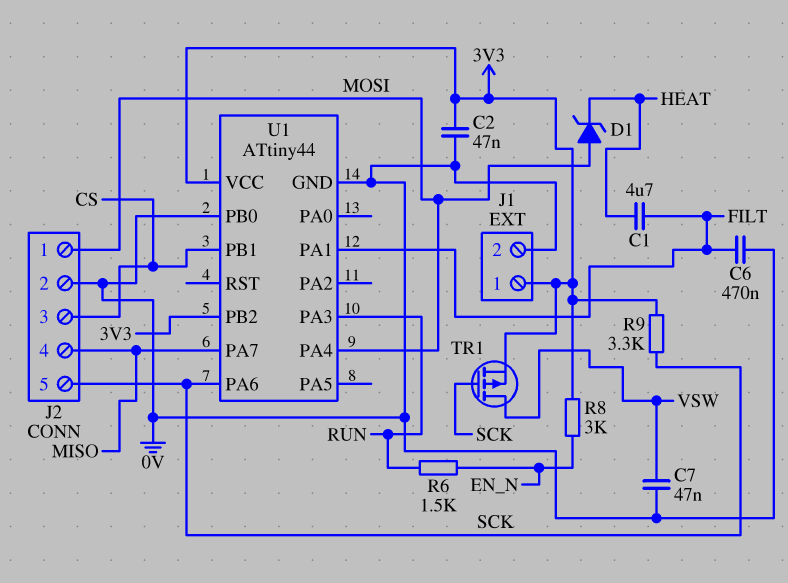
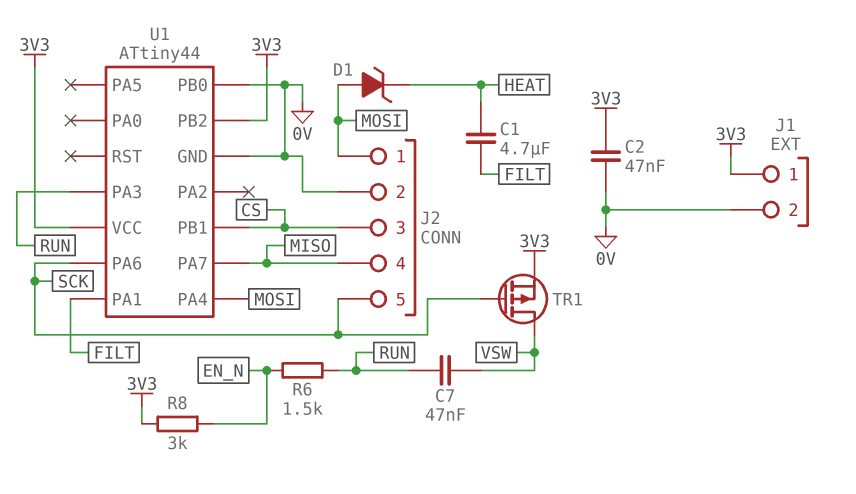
C6: 470nF (0V, FILT) -> none
C7: 47nF (0V, VSW) -> 47nF (RUN, VSW)
R9: 3.3k (3V3, SCK) -> none

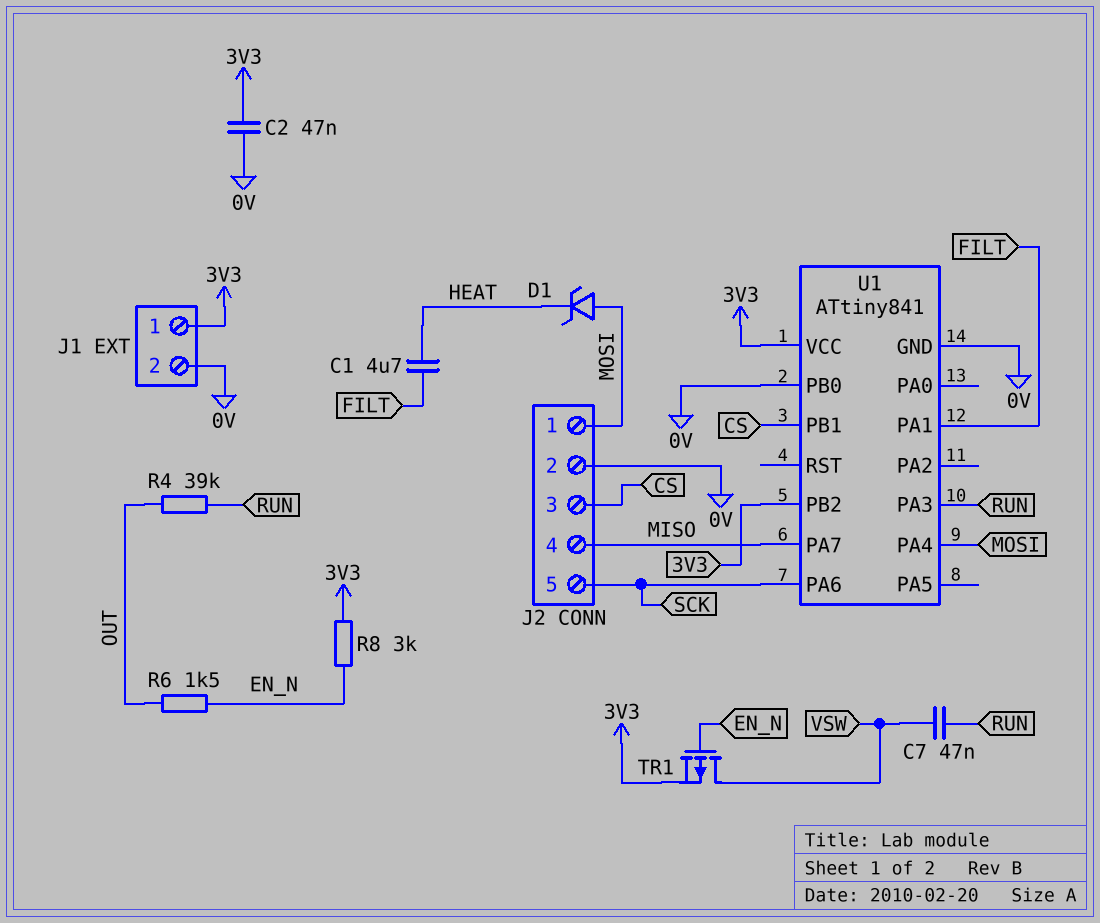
R4: none -> 39k (OUT, RUN)
R6: 1.5k (EN_N, RUN) -> 1.5k (EN_N, OUT)
TR1: PMOS (G SCK, D VSW, S 3V3) -> PMOS (G EN_N, D VSW, S 3V3)
U1: ATtiny44 -> ATtiny841

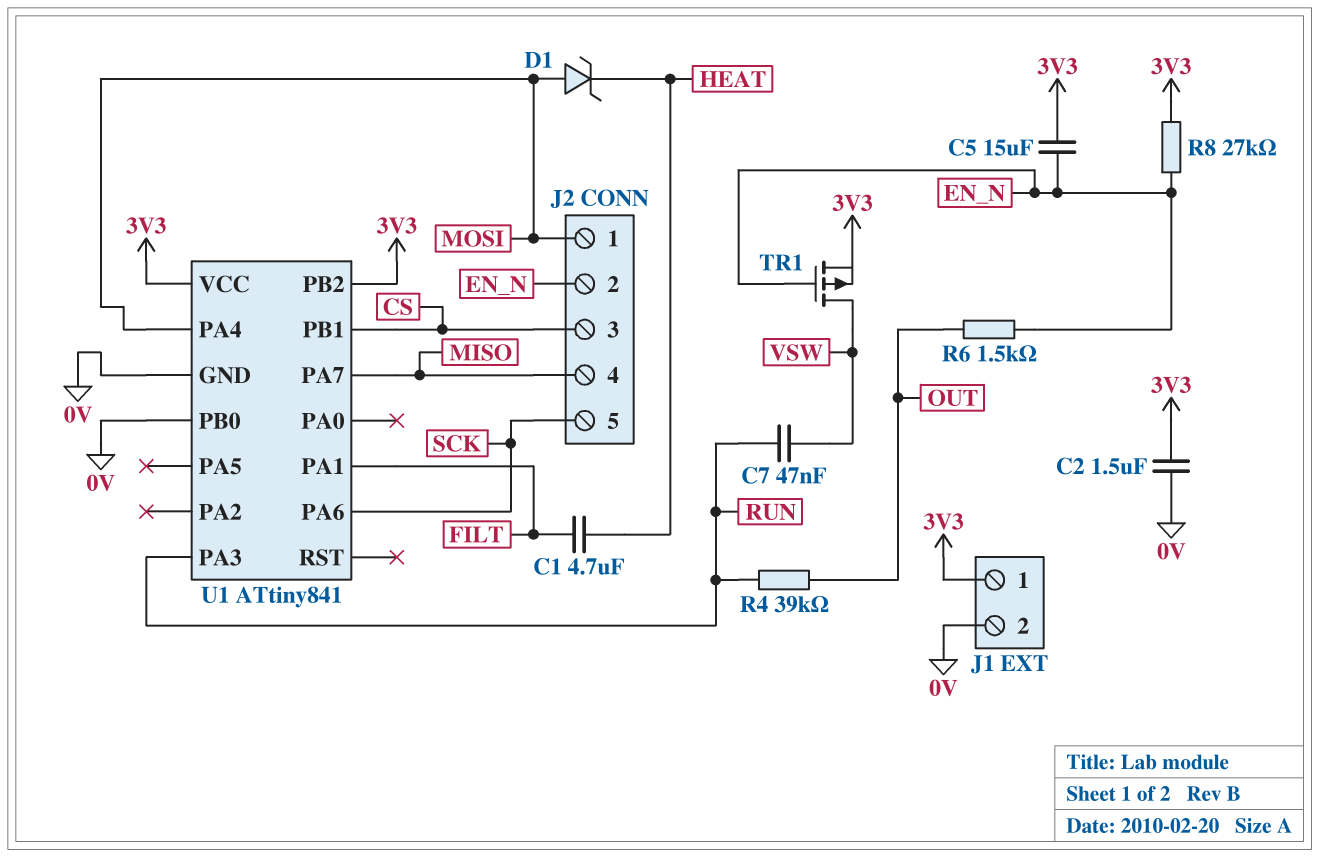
C2: 47nF (0V, 3V3) -> 1.5uF (0V, 3V3)
C5: none -> 15uF (3V3, EN_N)
J2 pin 2: 0V -> EN_N
R8: 3k (3V3, EN_N) -> 27k (3V3, EN_N)

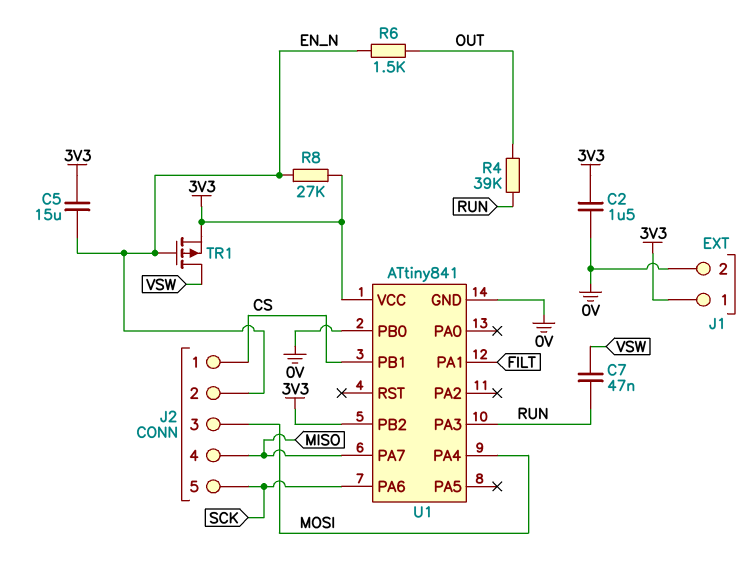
C1: 4.7uF (FILT, HEAT) -> none
D1: zener (A MOSI, K HEAT) -> none
J2 pin 1: MOSI -> CS
J2 pin 3: CS -> MOSI

